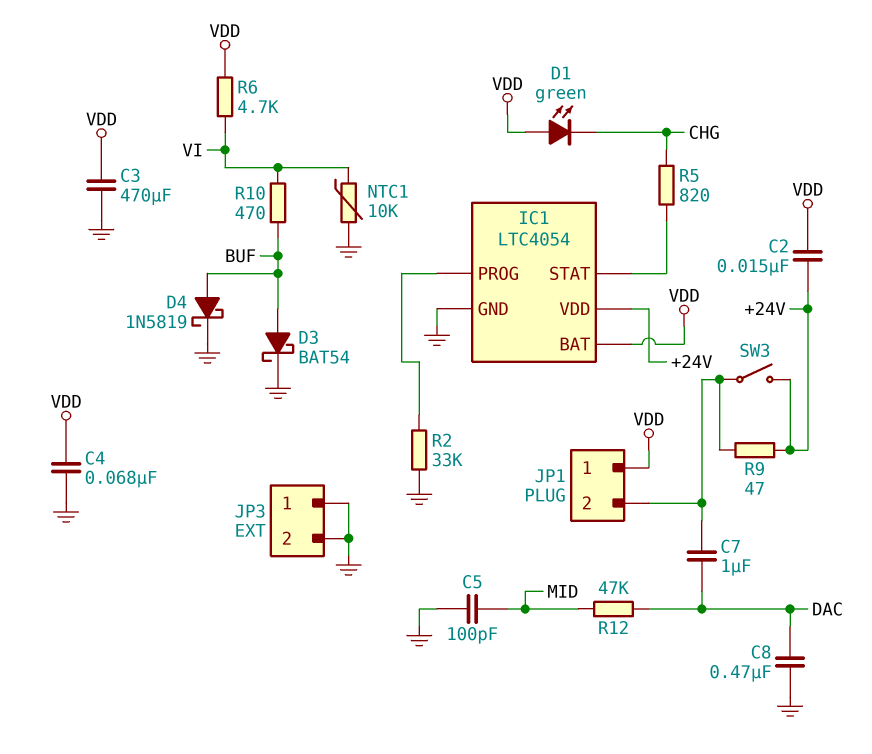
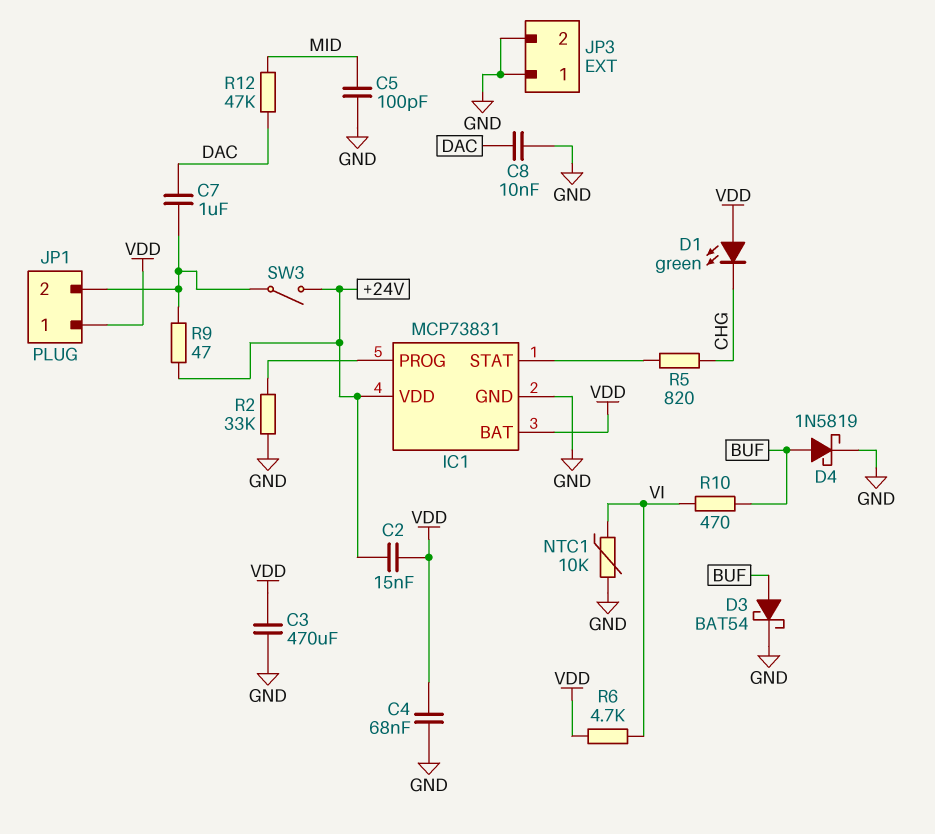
C8: 470nF (DAC, GND) -> 10nF (DAC, GND)
IC1: LTC4054 -> MCP73831

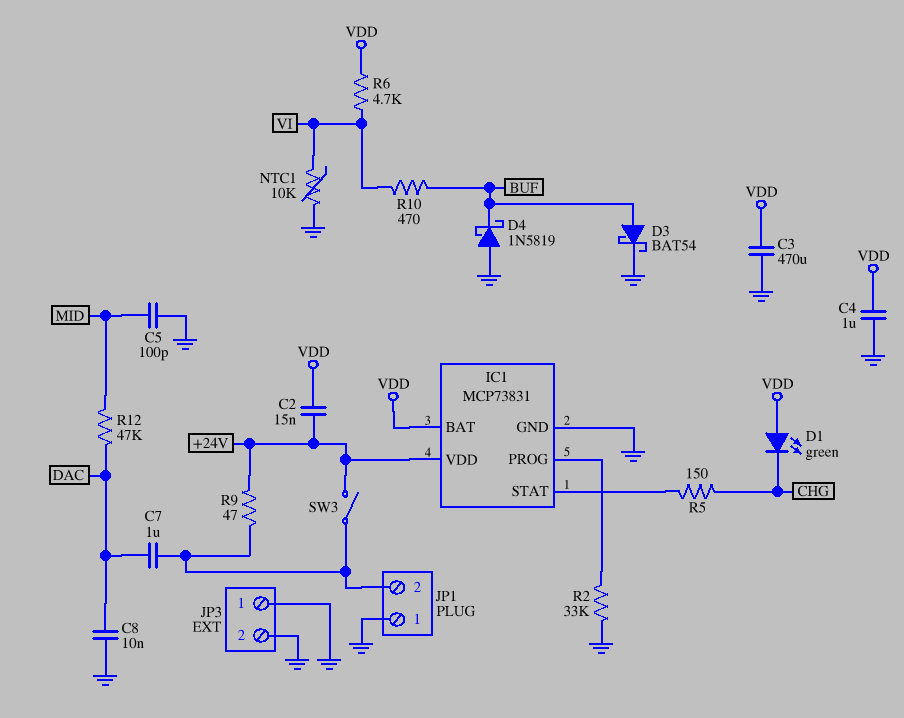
C4: 68nF (GND, VDD) -> 1uF (GND, VDD)
D4: schottky 1N5819 (A BUF, K GND) -> schottky 1N5819 (A GND, K BUF)
JP1 pin 1: VDD -> GND
R5: 820 (CHG, IC1/STAT) -> 150 (CHG, IC1/STAT)

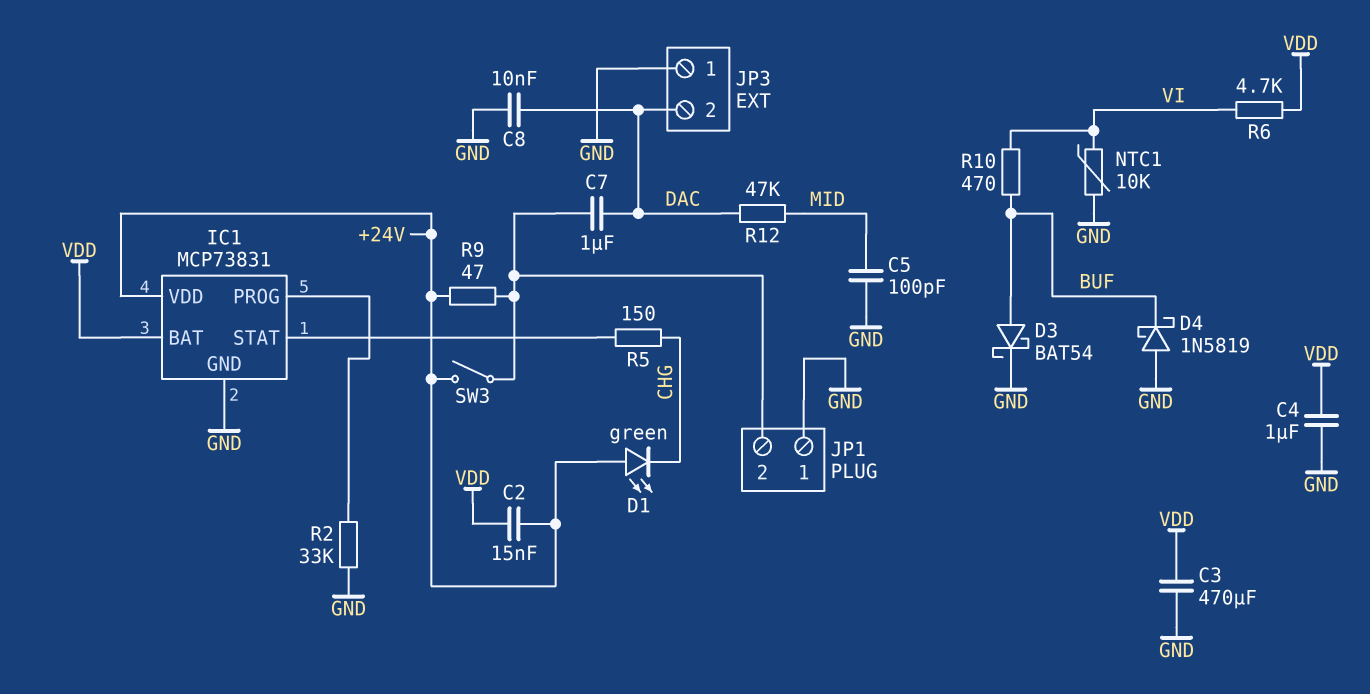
D1: LED green (A VDD, K CHG) -> LED green (A +24V, K CHG)
JP3 pin 2: GND -> DAC

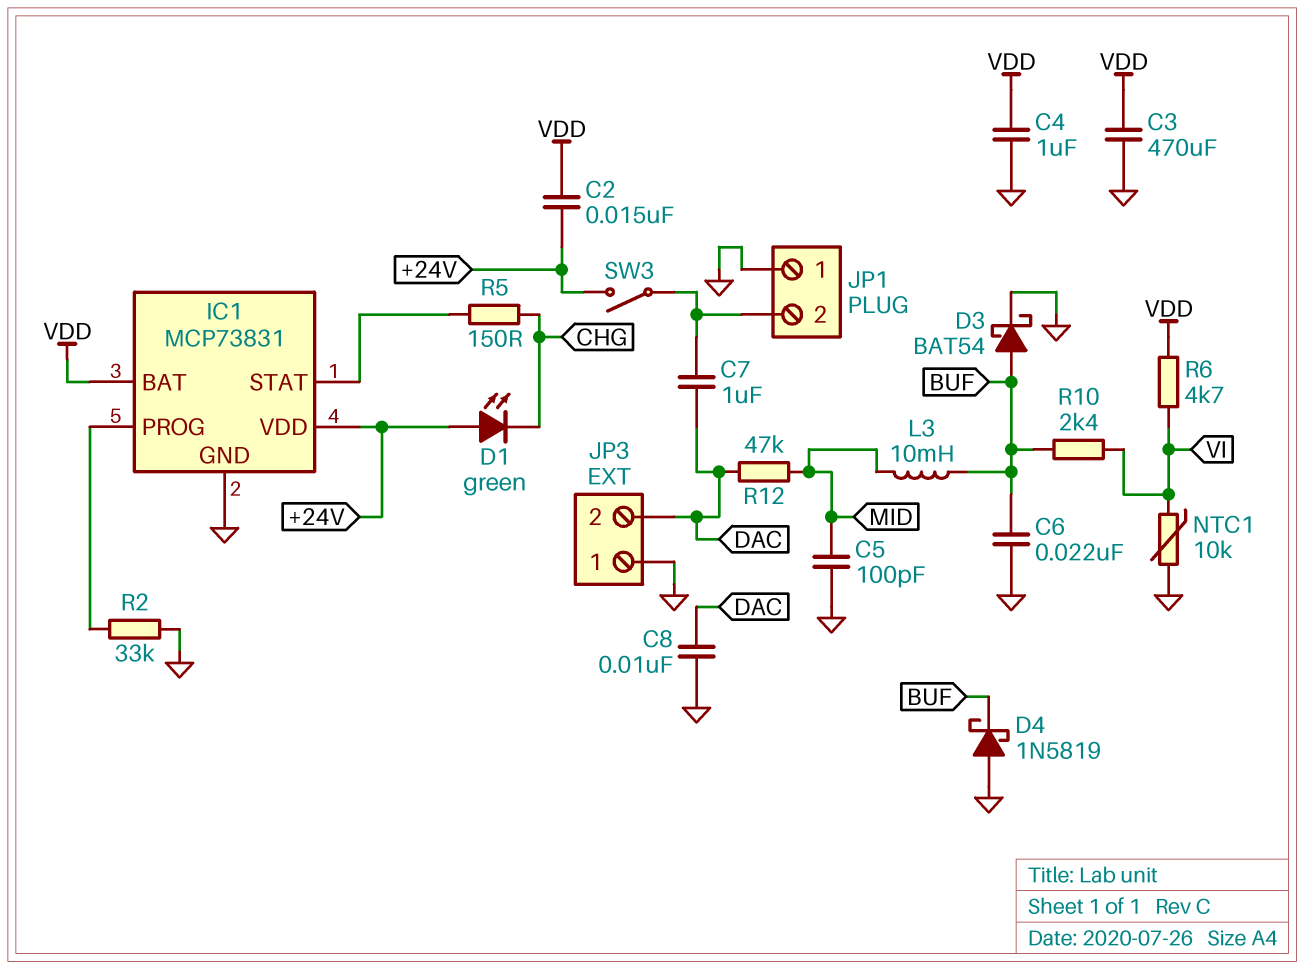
C6: none -> 22nF (BUF, GND)
L3: none -> 10mH (BUF, MID)
R9: 47 (+24V, JP1/2) -> none
R10: 470 (BUF, VI) -> 2.4k (BUF, VI)

